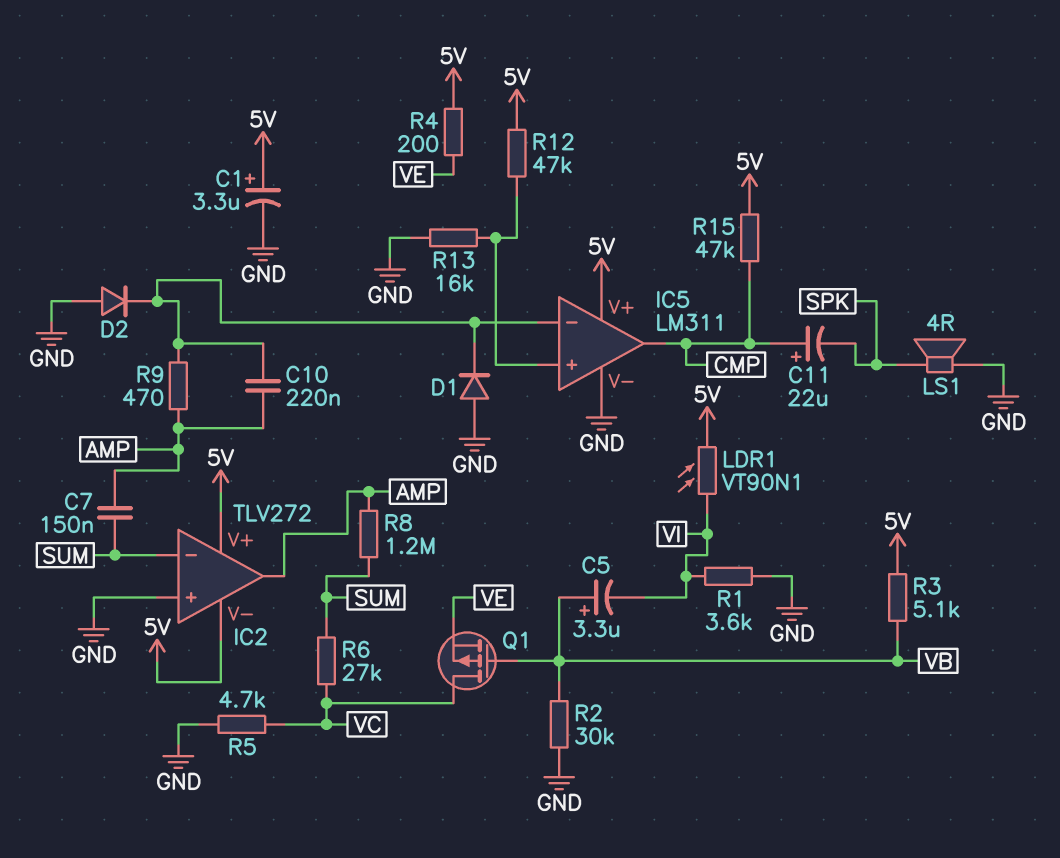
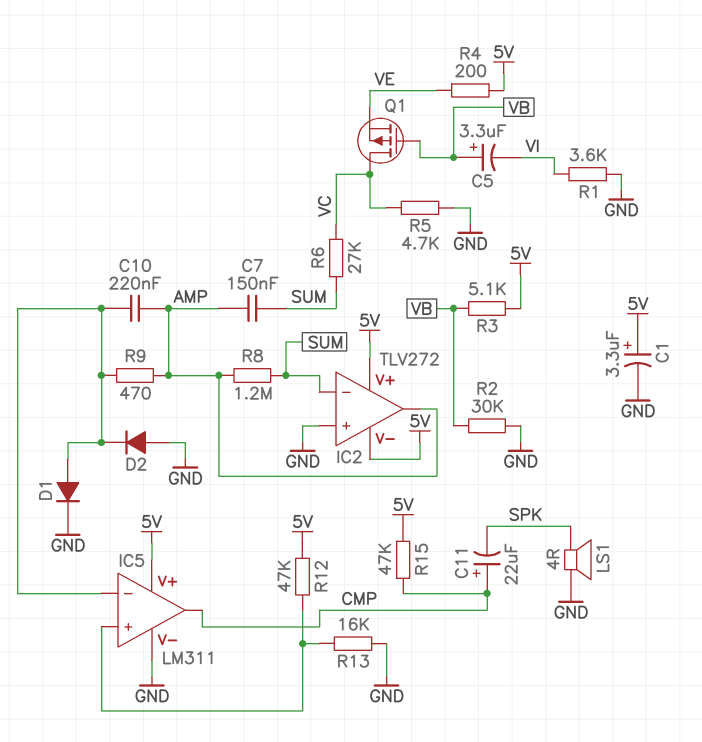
D1: diode (A GND, K IC5/in-) -> diode (A IC5/in-, K GND)
LDR1: VT90N1 (5V, VI) -> none

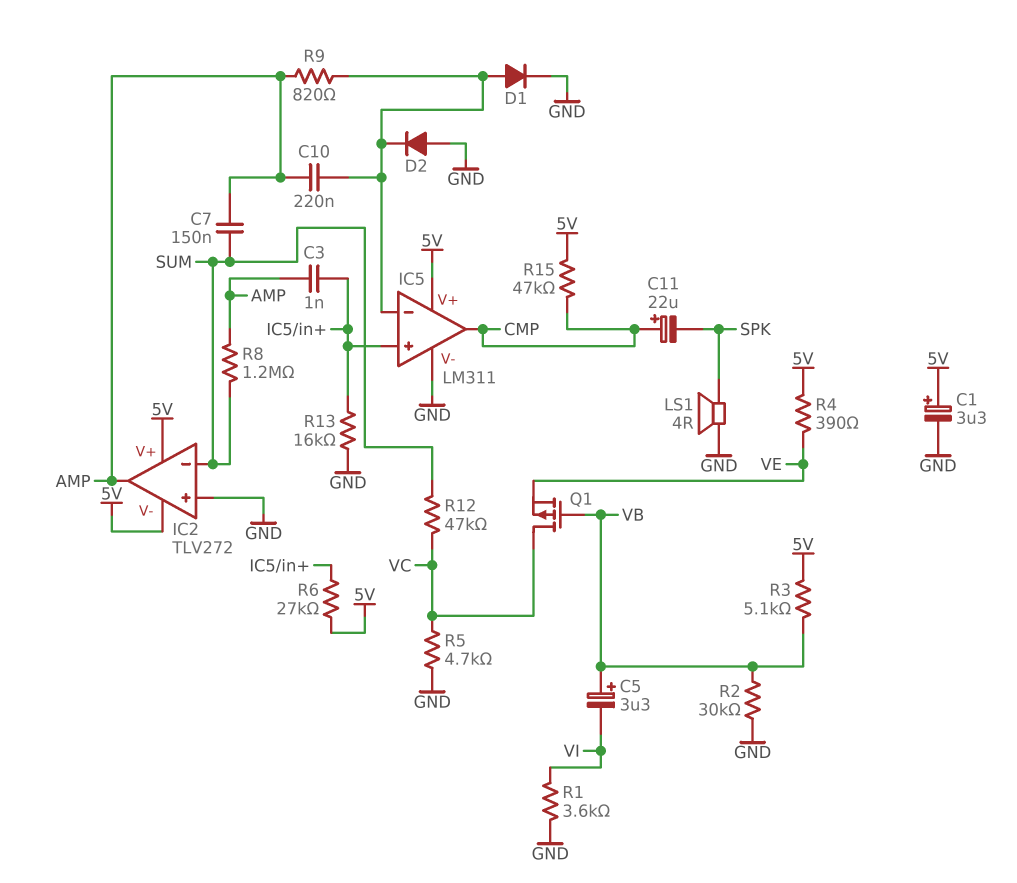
C3: none -> 1nF (AMP, IC5/in+)
R4: 200 (5V, VE) -> 390 (5V, VE)
R6: 27k (SUM, VC) -> 27k (5V, IC5/in+)
R9: 470 (AMP, IC5/in-) -> 820 (AMP, IC5/in-)
R12: 47k (5V, IC5/in+) -> 47k (SUM, VC)

